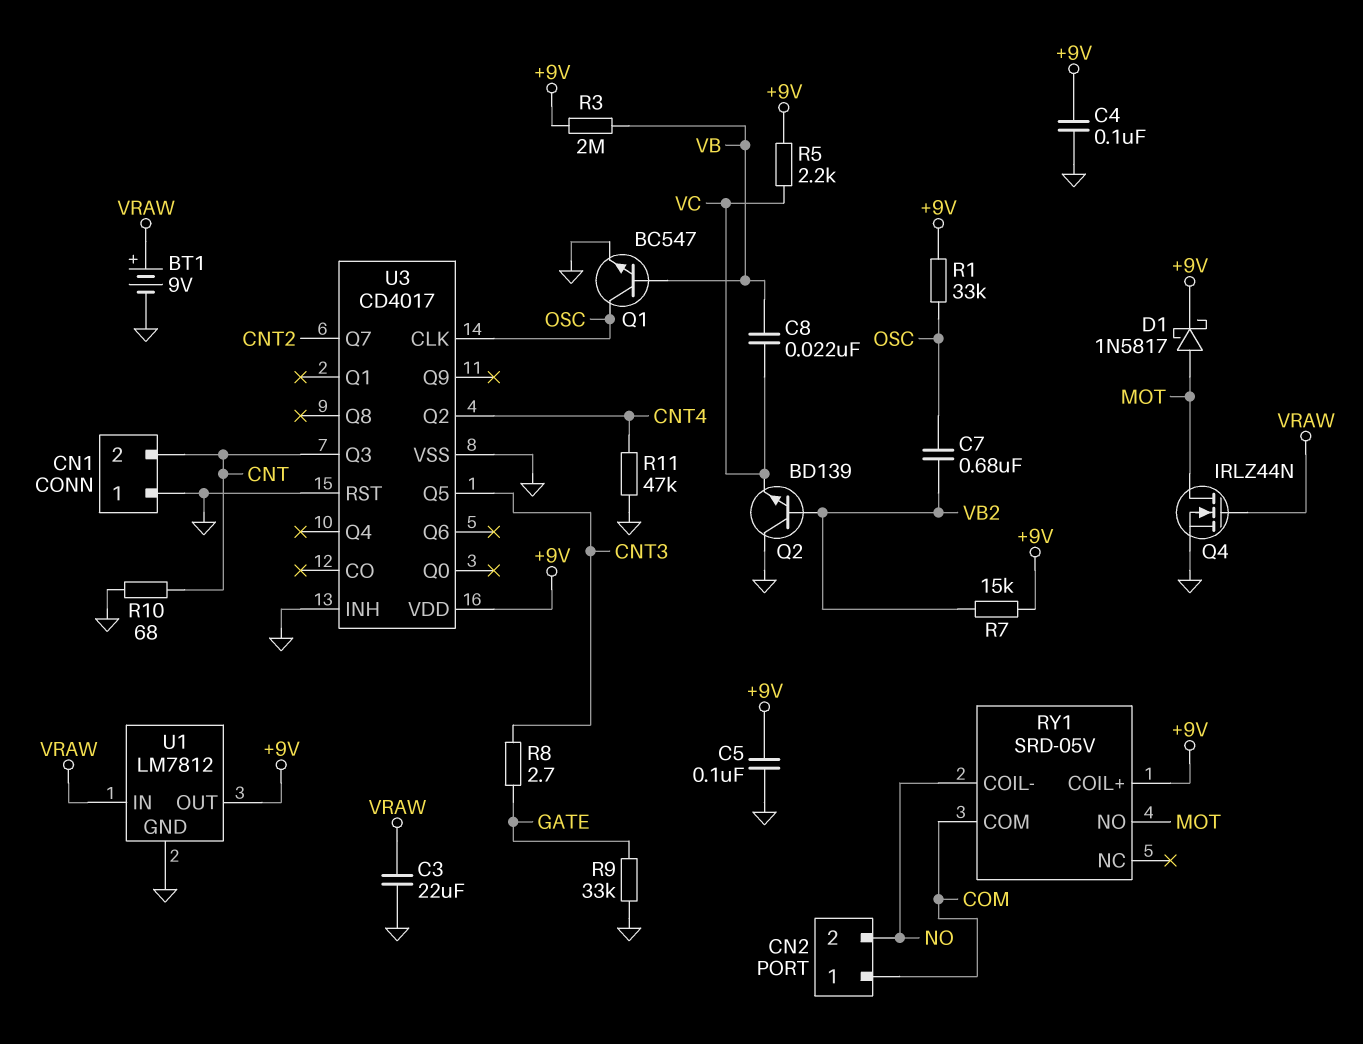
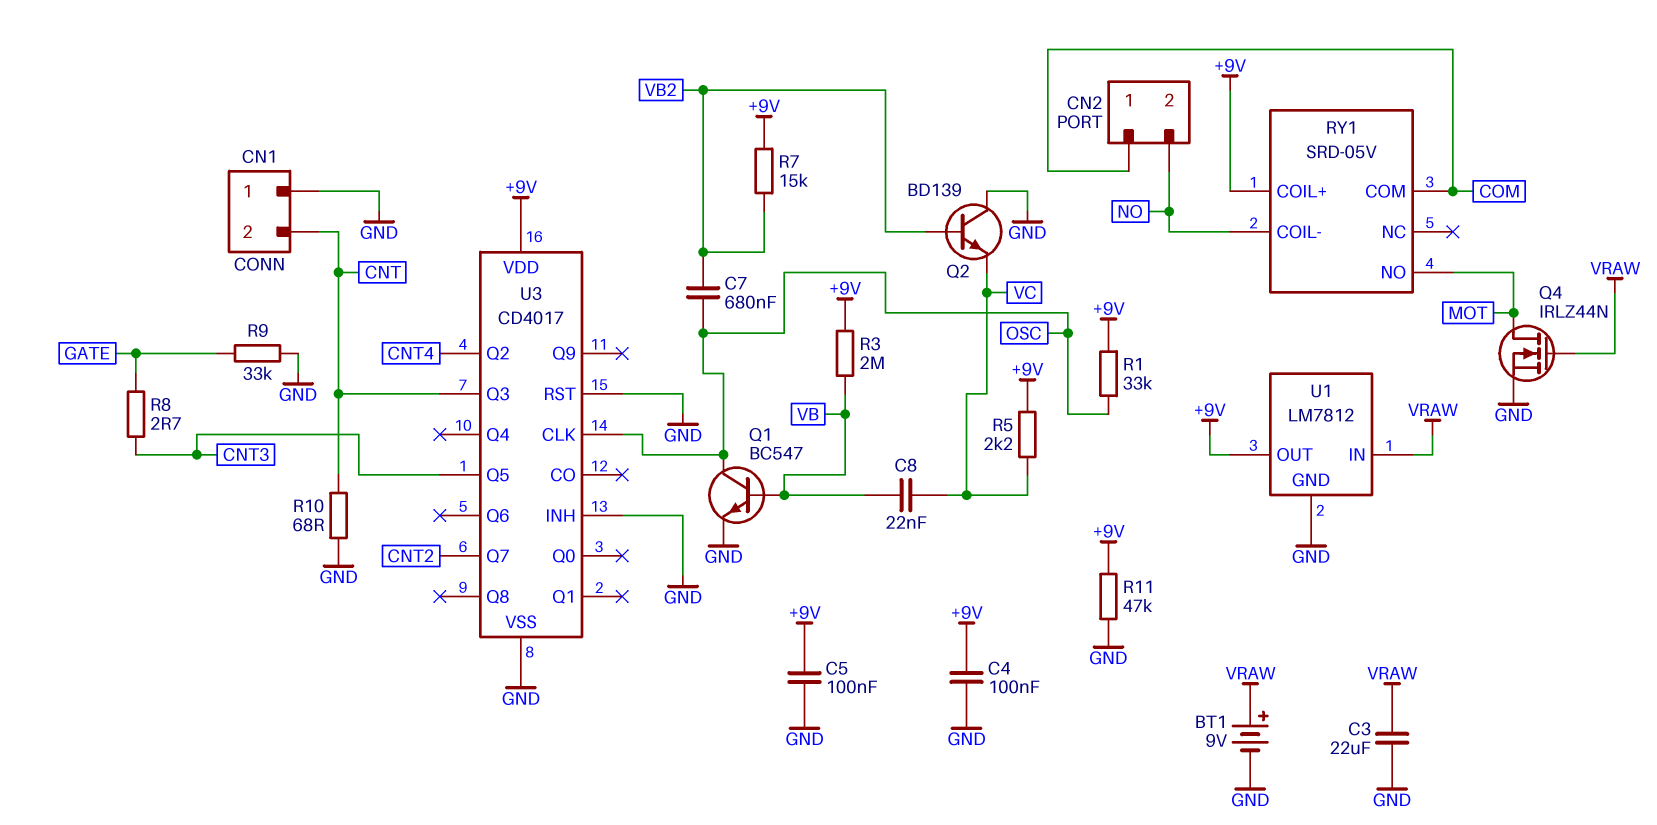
D1: schottky 1N5817 (A MOT, K +9V) -> none
R11: 47k (CNT4, GND) -> 47k (+9V, GND)

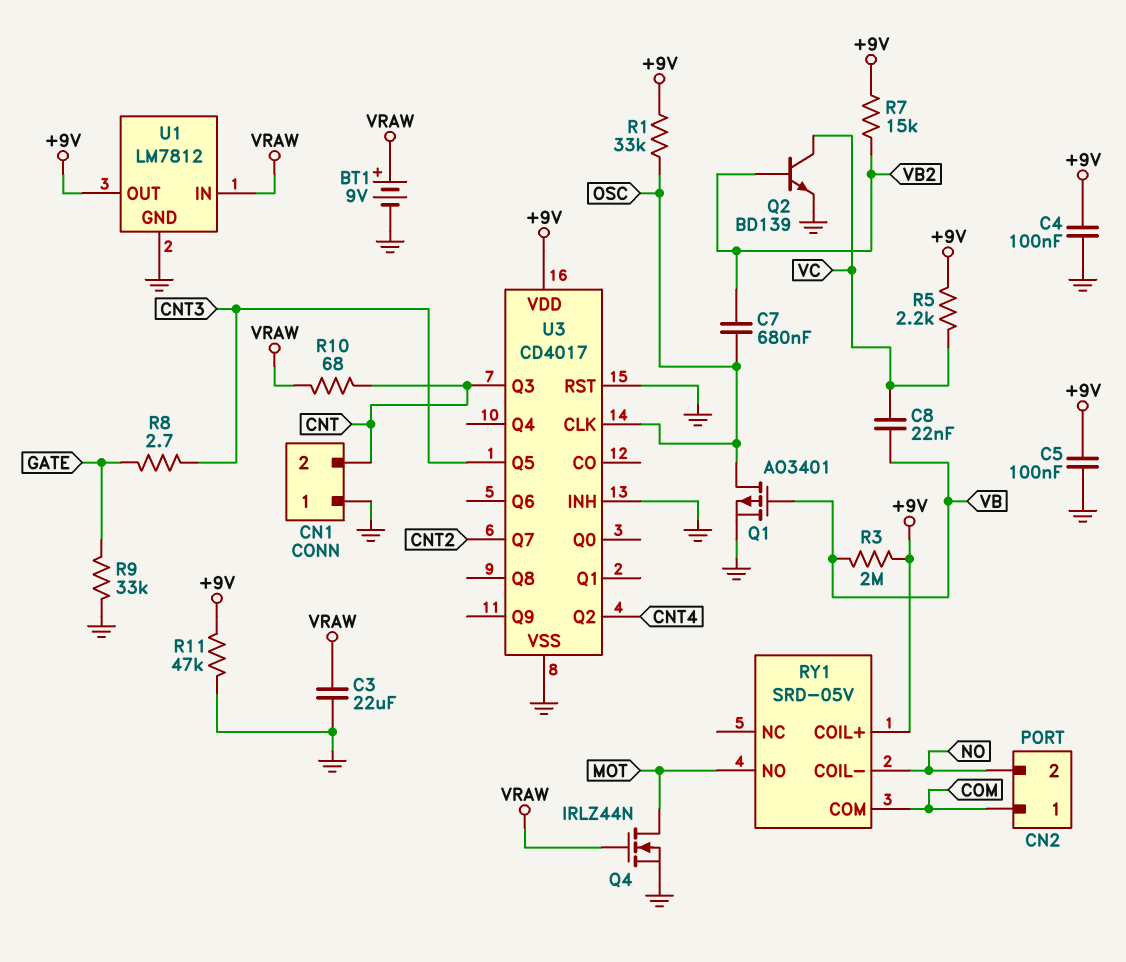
Q1: NPN BC547 (B VB, C OSC, E GND) -> PMOS AO3401 (G VB, D OSC, S GND)
Q2: NPN BD139 (B VB2, C GND, E VC) -> NPN BD139 (B VB2, C VC, E GND)
R10: 68 (CNT, GND) -> 68 (CNT, VRAW)

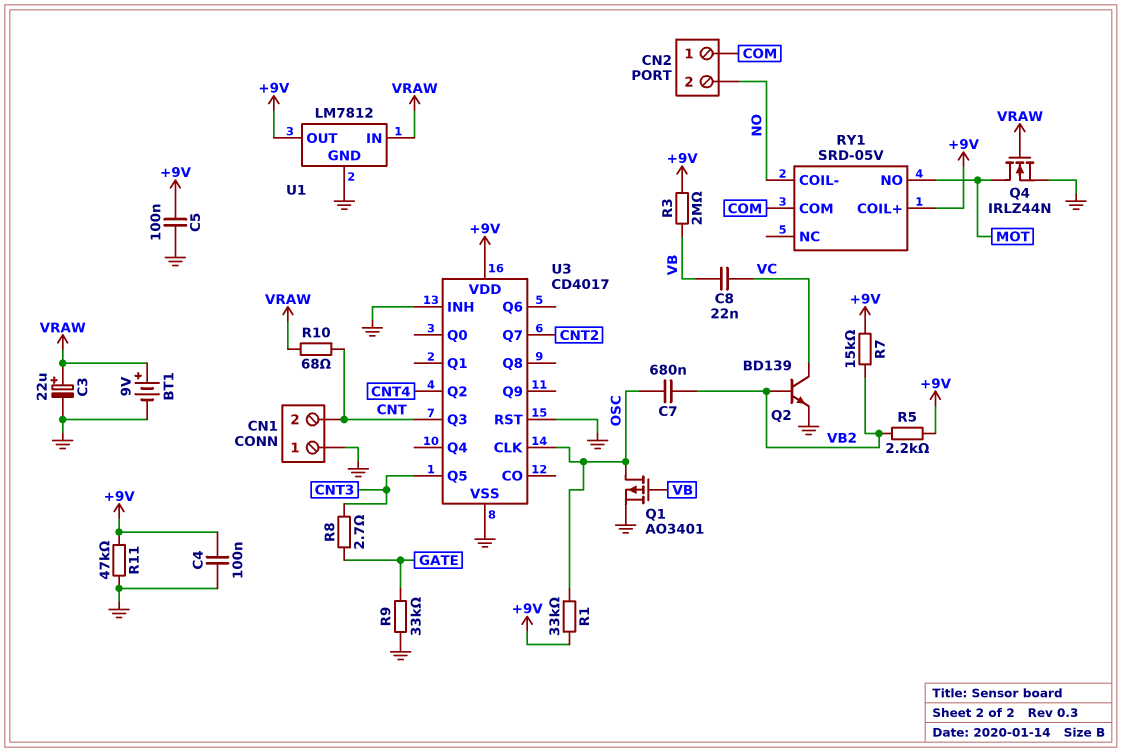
C3: 22uF (GND, VRAW) -> 22uF (plus VRAW, minus GND)
R5: 2.2k (+9V, VC) -> 2.2k (+9V, VB2)

